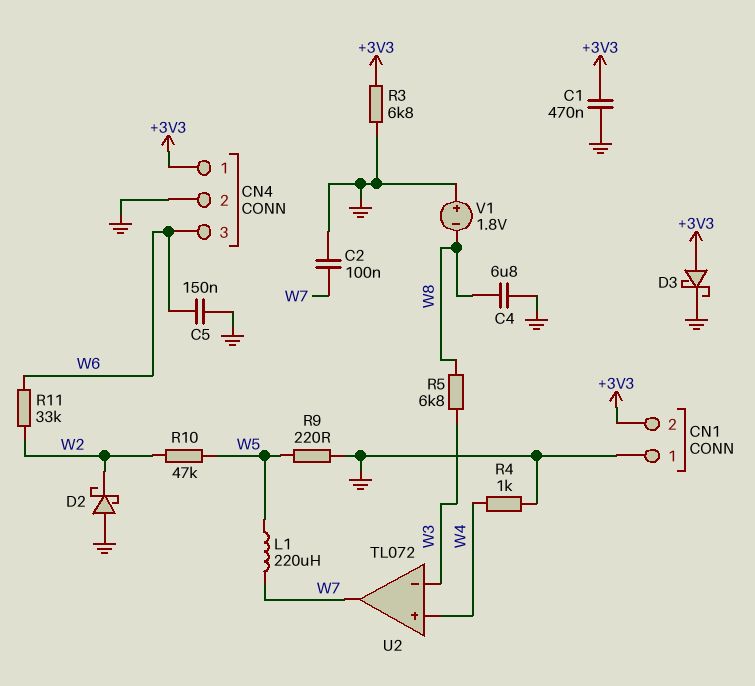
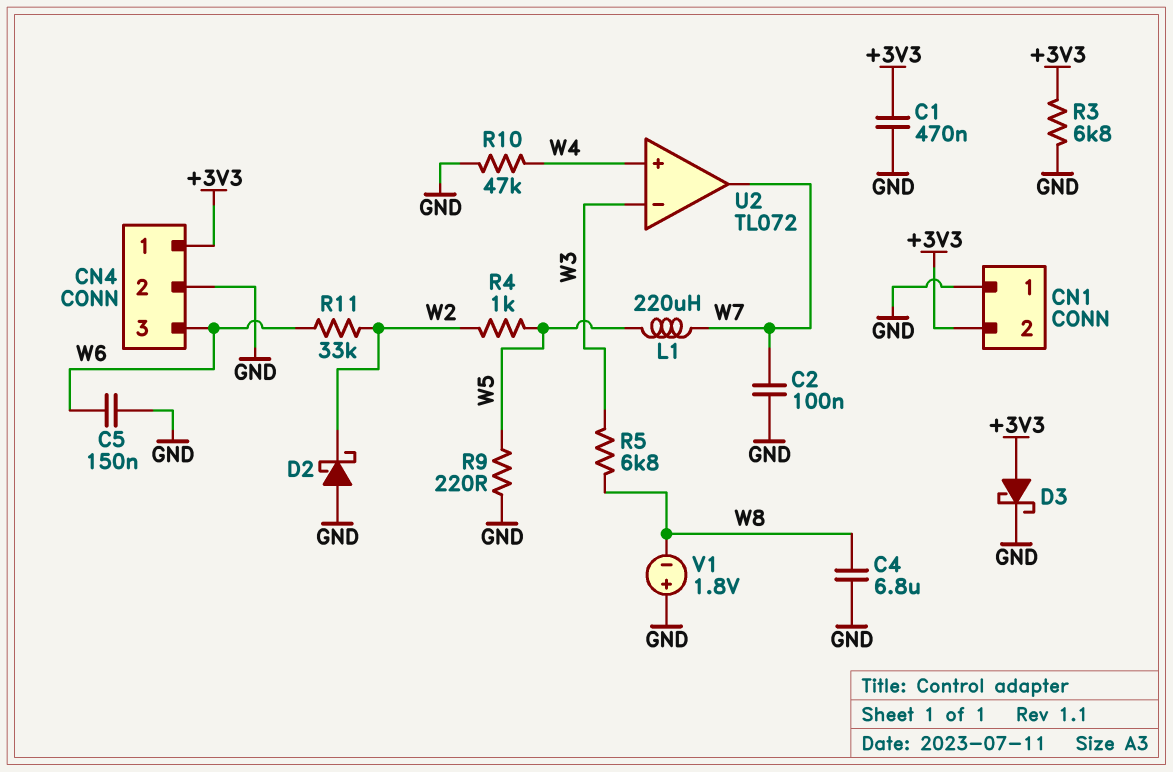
R4: 1k (GND, W4) -> 1k (W2, W5)
R10: 47k (W2, W5) -> 47k (GND, W4)

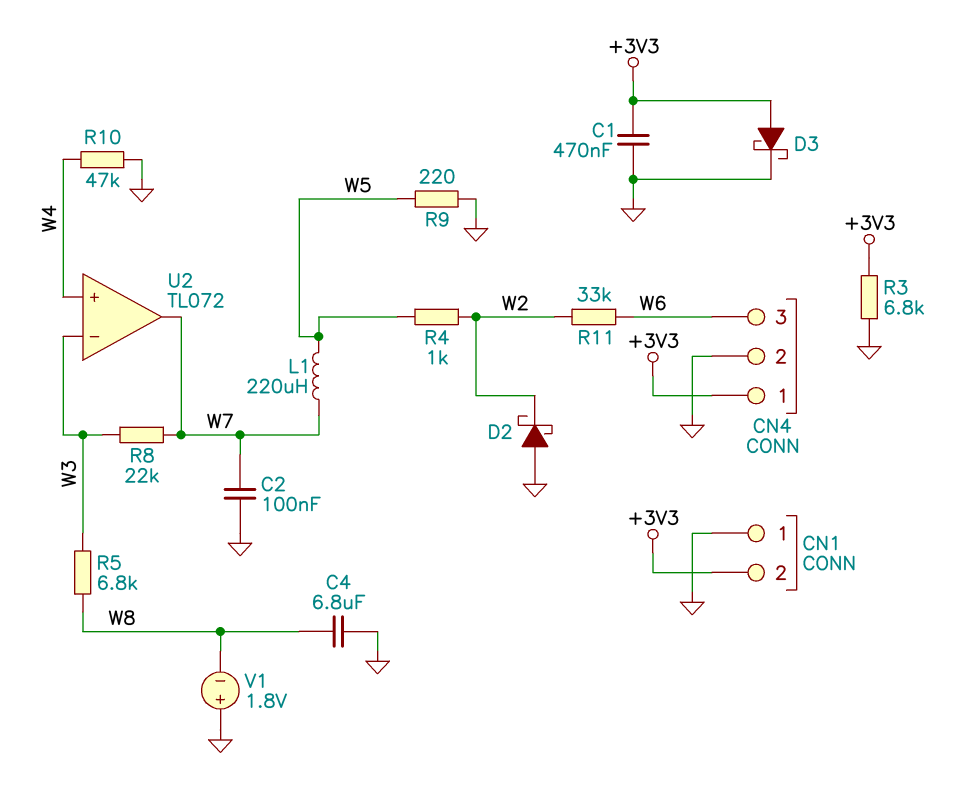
C5: 150nF (GND, W6) -> none
R8: none -> 22k (W3, W7)

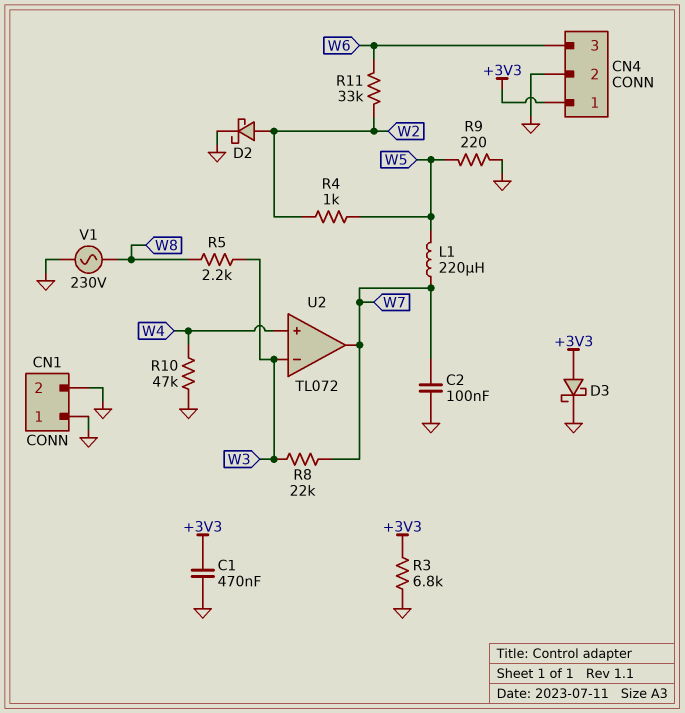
C4: 6.8uF (GND, W8) -> none
CN1 pin 2: +3V3 -> GND
D2: schottky (A GND, K W2) -> schottky (A W2, K GND)
R5: 6.8k (W3, W8) -> 2.2k (W3, W8)
V1: 1.8V (plus GND, minus W8) -> AC 230V (GND, W8)

